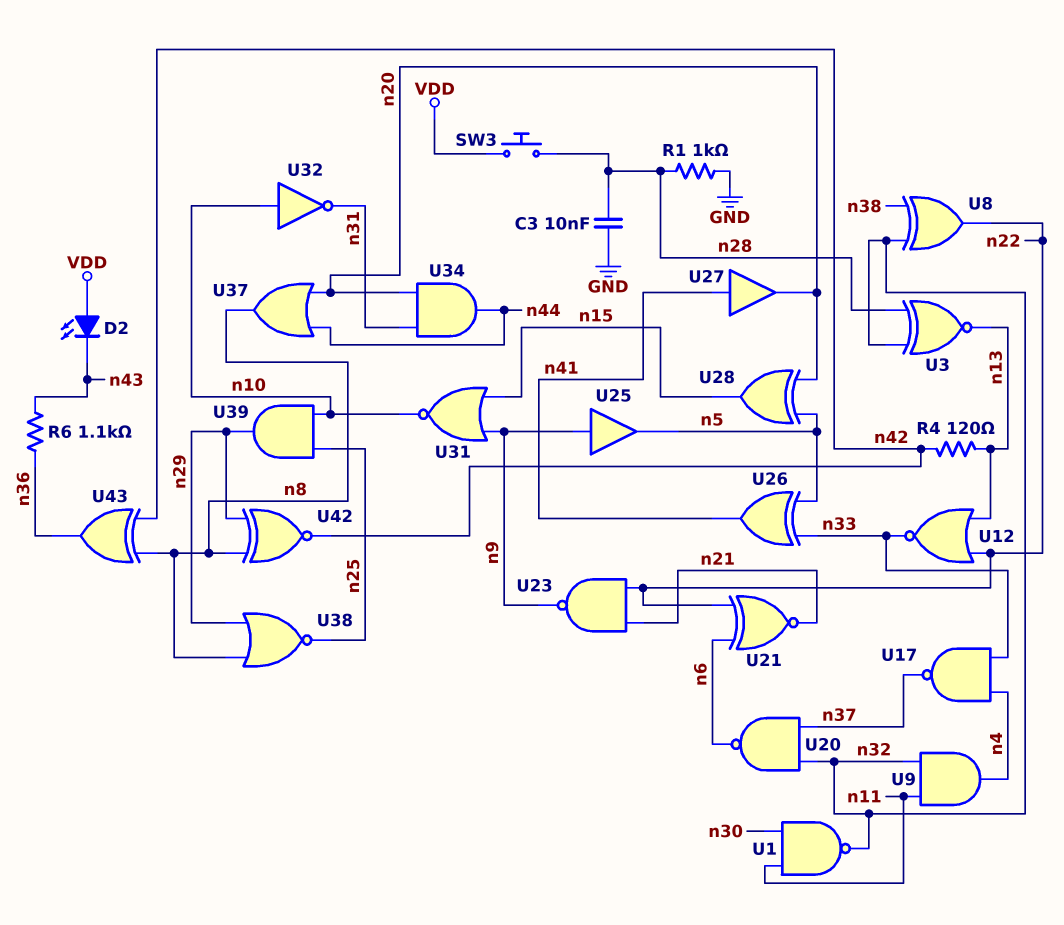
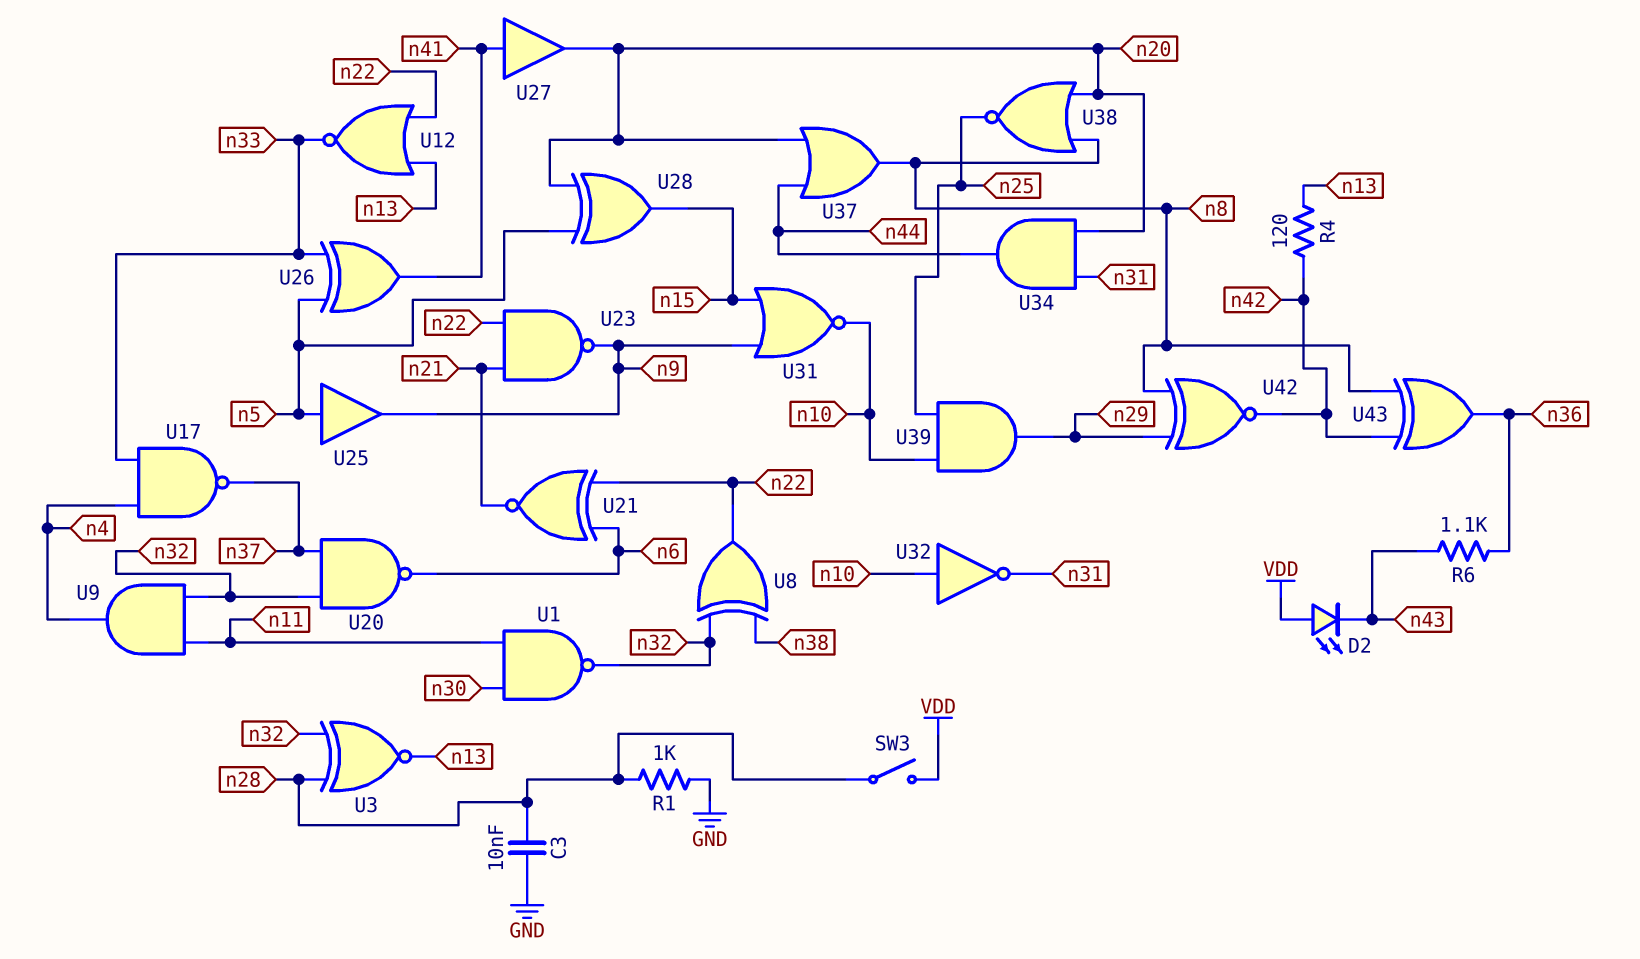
SW3: button (VDD, n28) -> switch (VDD, n28)
U25: buffer (in n9, out n5) -> buffer (in n5, out n9)
U38: NOR (in n8, in n29, out n25) -> NOR (in n8, in n20, out n25)

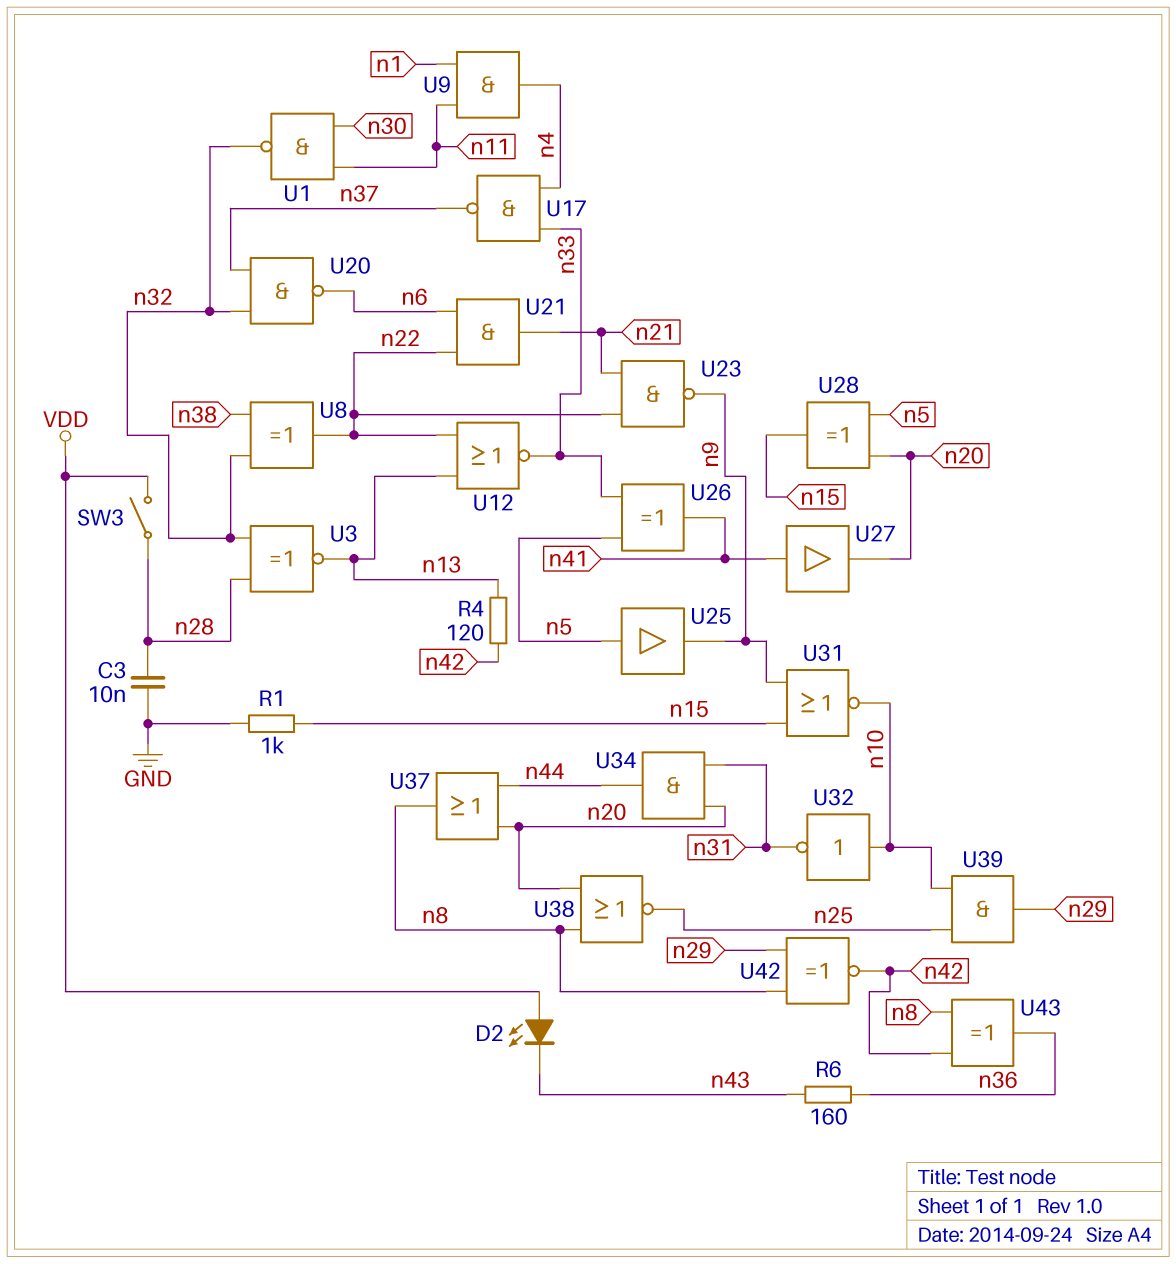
R1: 1k (GND, n28) -> 1k (GND, n15)
R6: 1.1k (n36, n43) -> 160 (n36, n43)
U9: AND (in n11, in n32, out n4) -> AND (in n1, in n11, out n4)
U21: XNOR (in n6, in n22, out n21) -> AND (in n6, in n22, out n21)

